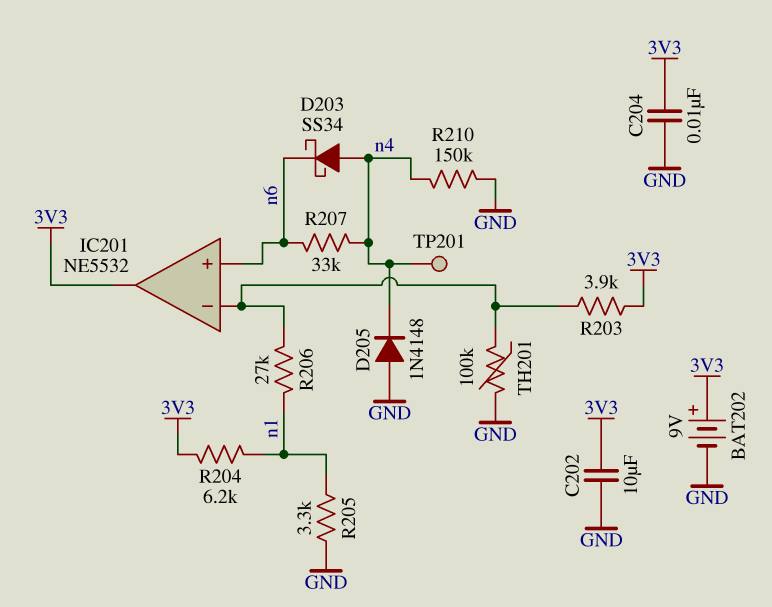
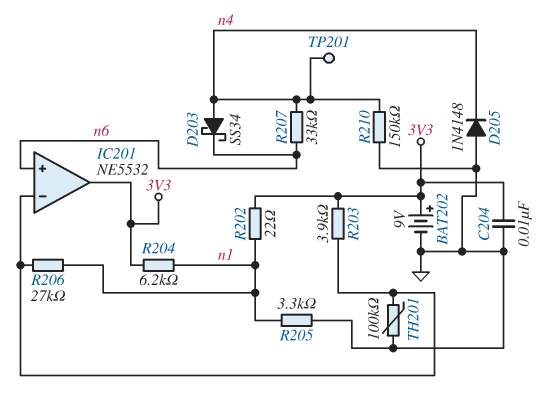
C202: 10uF (3V3, GND) -> none
R202: none -> 22 (3V3, n1)

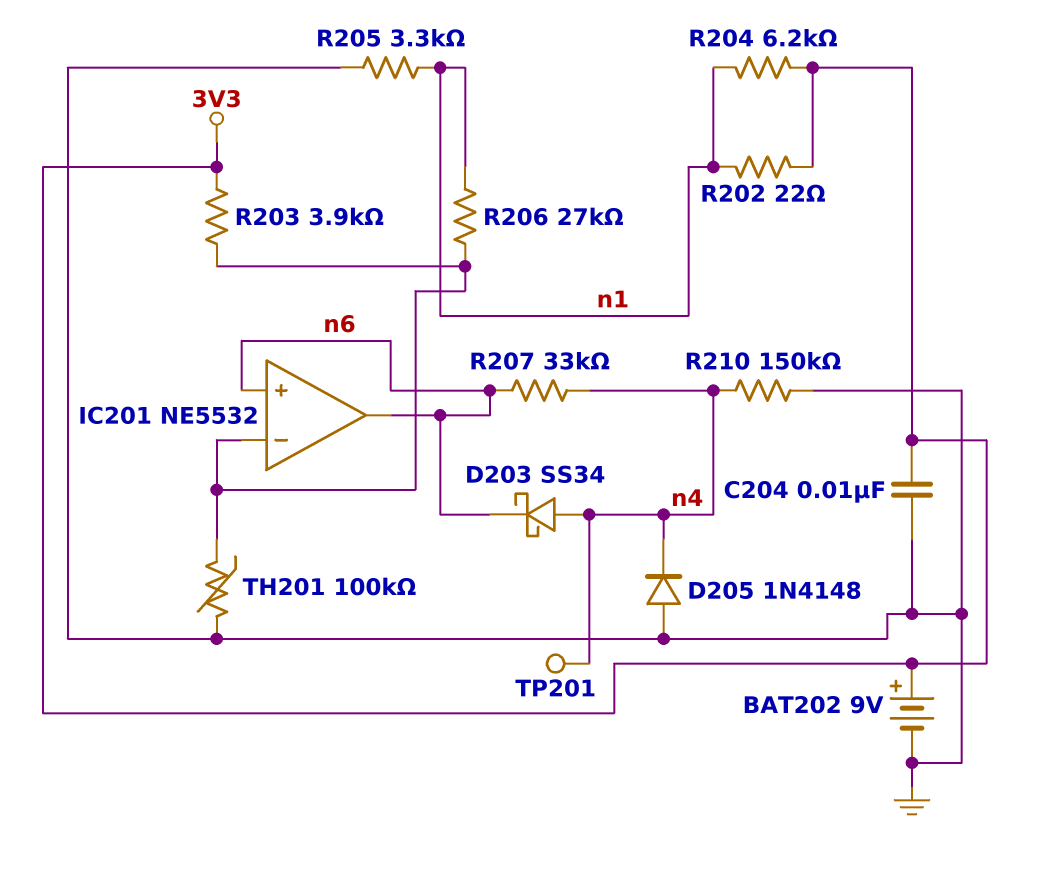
IC201 pin out: 3V3 -> n6

